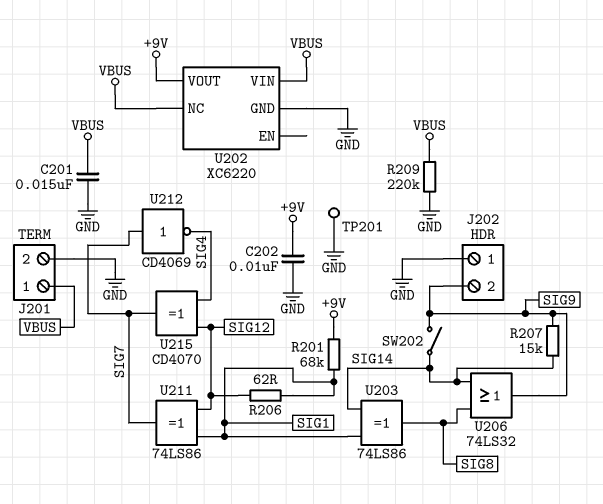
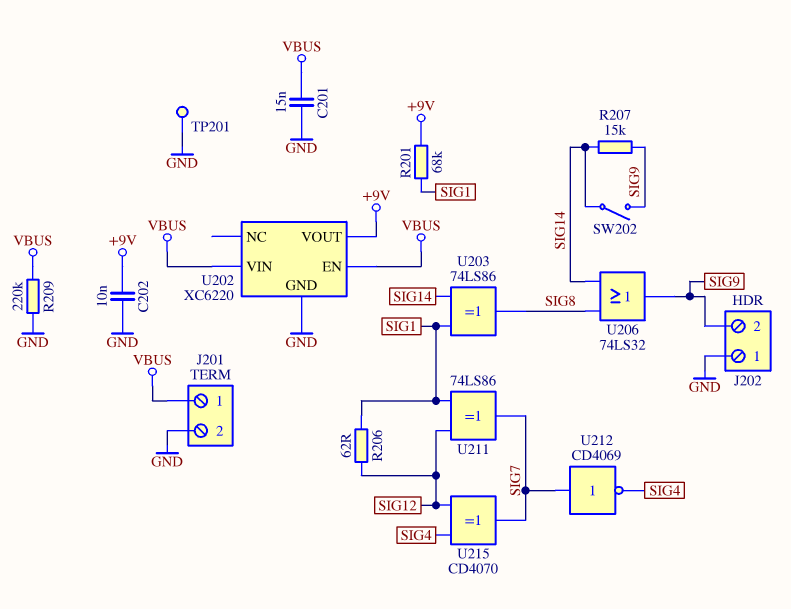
U202 pin EN: none -> VBUS
U202 pin NC: VBUS -> none

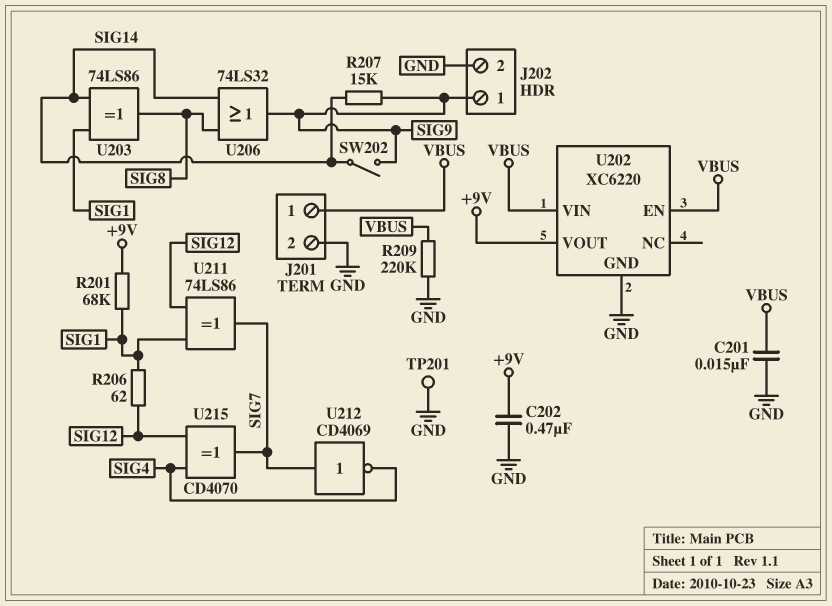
C202: 10nF (+9V, GND) -> 470nF (+9V, GND)
J202 pin 1: GND -> SIG9
J202 pin 2: SIG9 -> GND

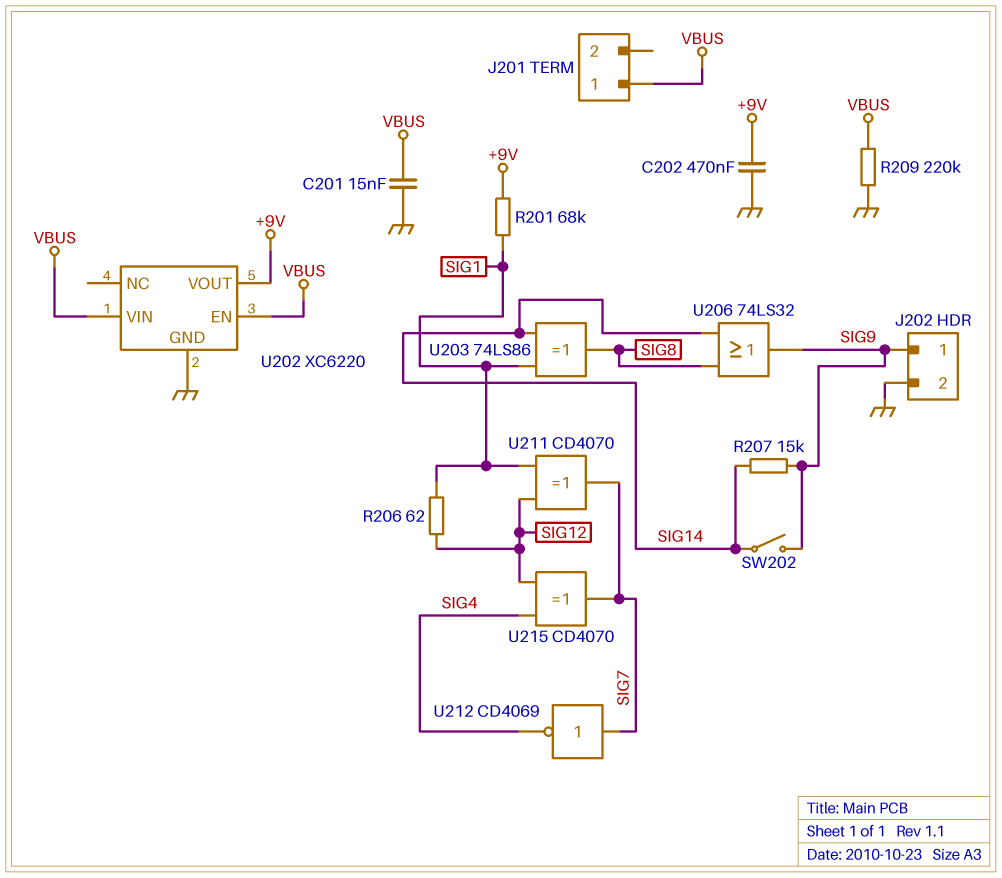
J201 pin 2: GND -> none
TP201: test point (GND) -> none
U211: XOR 74LS86 (in SIG1, in SIG12, out SIG7) -> XOR CD4070 (in SIG1, in SIG12, out SIG7)

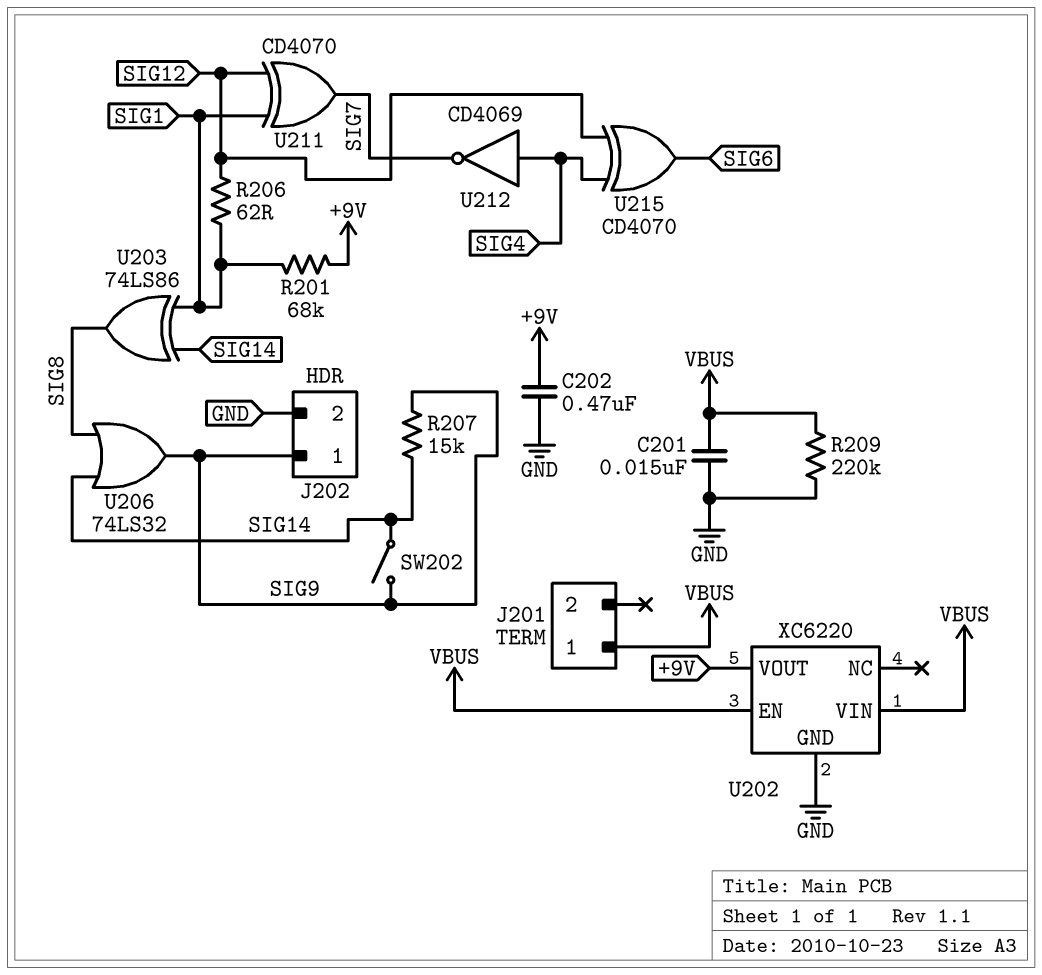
U212: NOT CD4069 (in SIG7, out SIG4) -> NOT CD4069 (in SIG4, out SIG7)
U215: XOR CD4070 (in SIG4, in SIG12, out SIG7) -> XOR CD4070 (in SIG4, in SIG12, out SIG6)

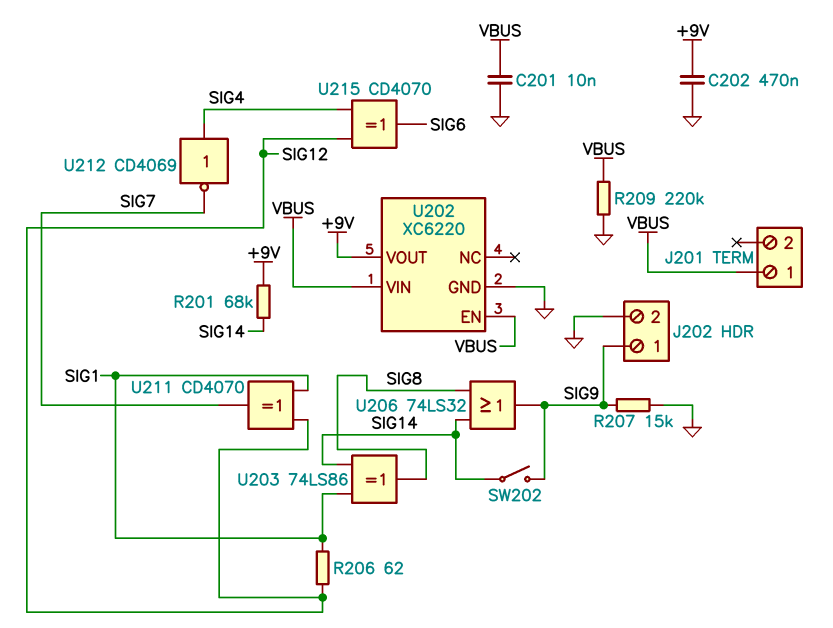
C201: 15nF (GND, VBUS) -> 10nF (GND, VBUS)
R201: 68k (+9V, SIG1) -> 68k (+9V, SIG14)
R207: 15k (SIG9, SIG14) -> 15k (GND, SIG9)

